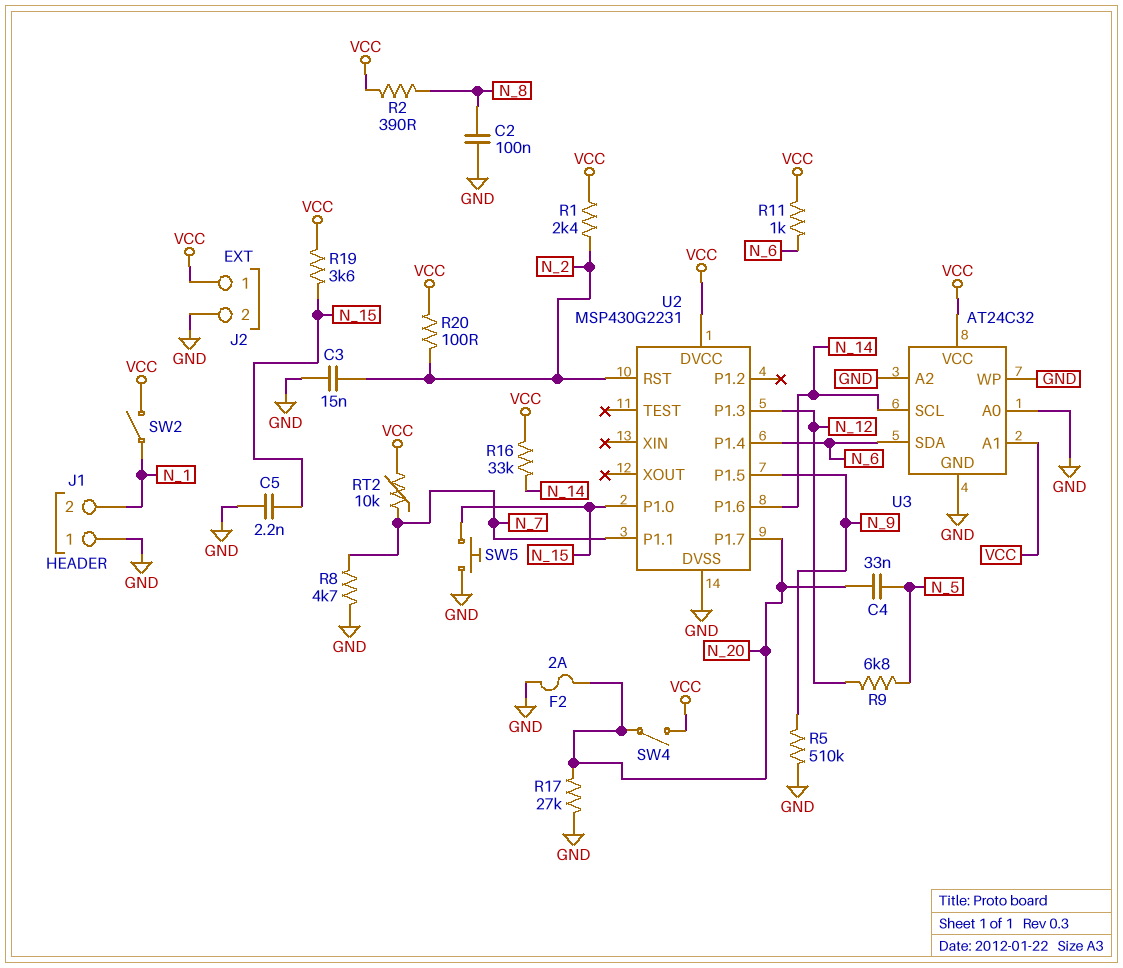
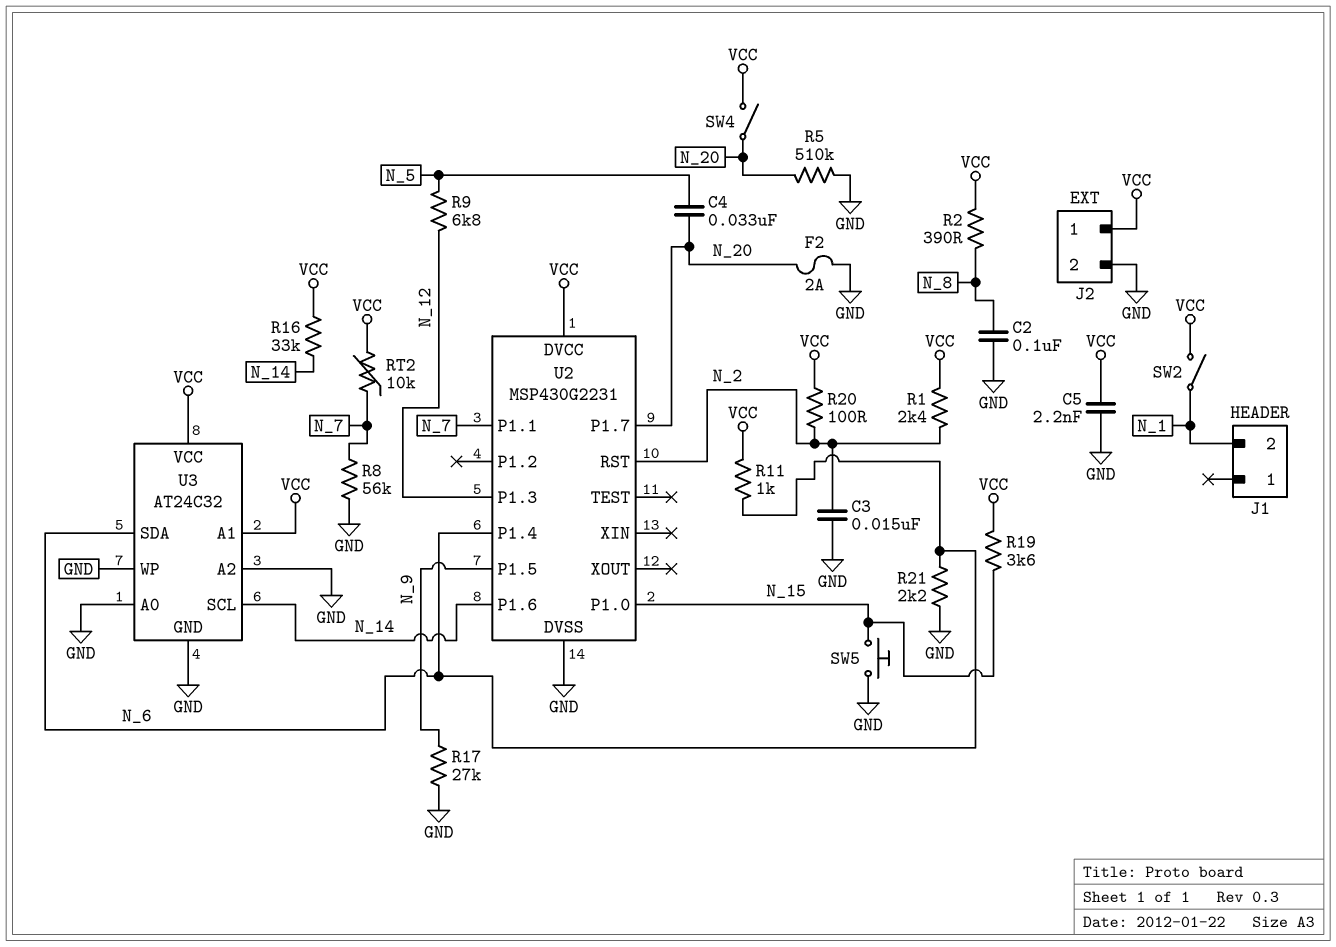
C5: 2.2nF (GND, N_15) -> 2.2nF (GND, VCC)
J1 pin 1: GND -> none
R5: 510k (GND, N_9) -> 510k (GND, N_20)
R8: 4.7k (GND, N_7) -> 56k (GND, N_7)
R17: 27k (GND, N_20) -> 27k (GND, N_9)
R21: none -> 2.2k (GND, N_6)

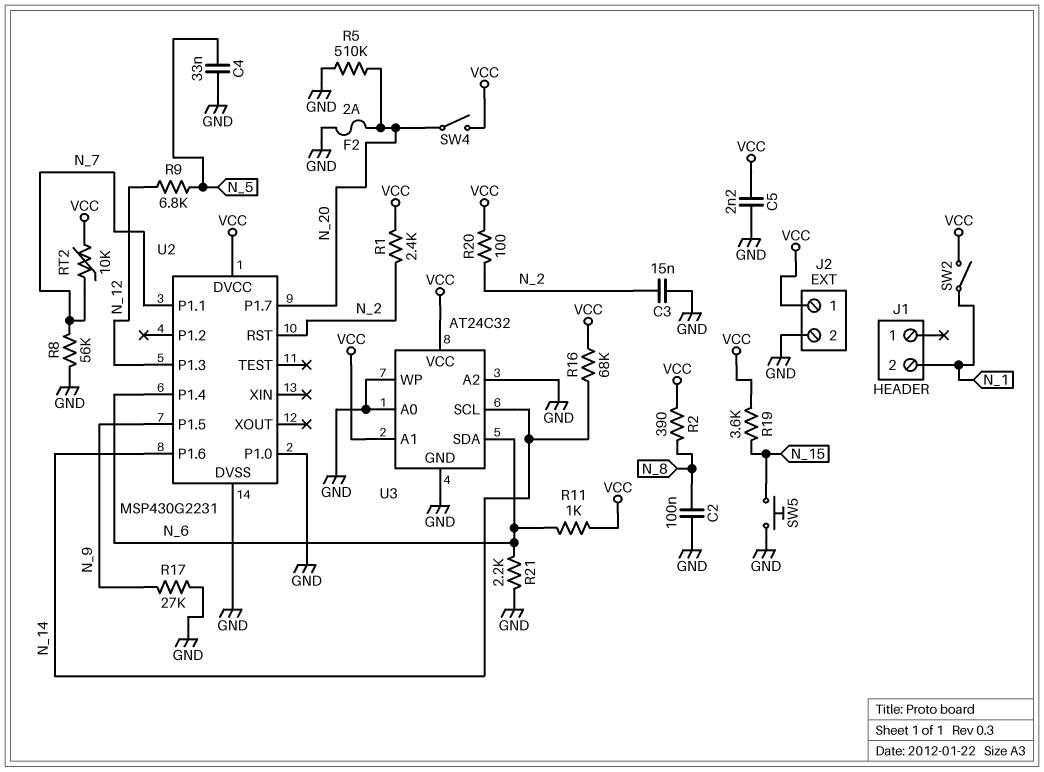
C4: 33nF (N_5, N_20) -> 33nF (GND, N_5)
R16: 33k (N_14, VCC) -> 68k (N_14, VCC)
U2 pin P1.0: N_15 -> GND

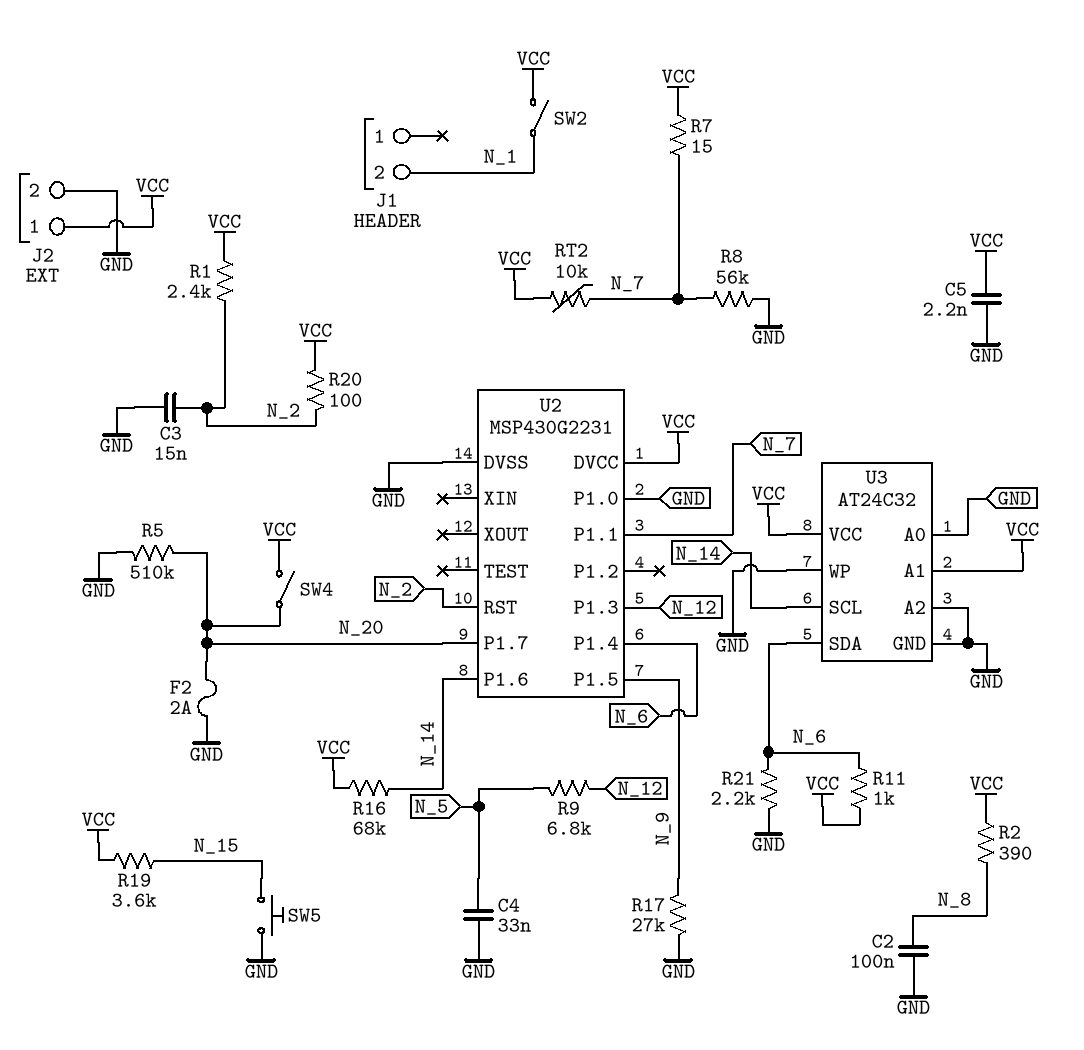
R7: none -> 15 (N_7, VCC)

